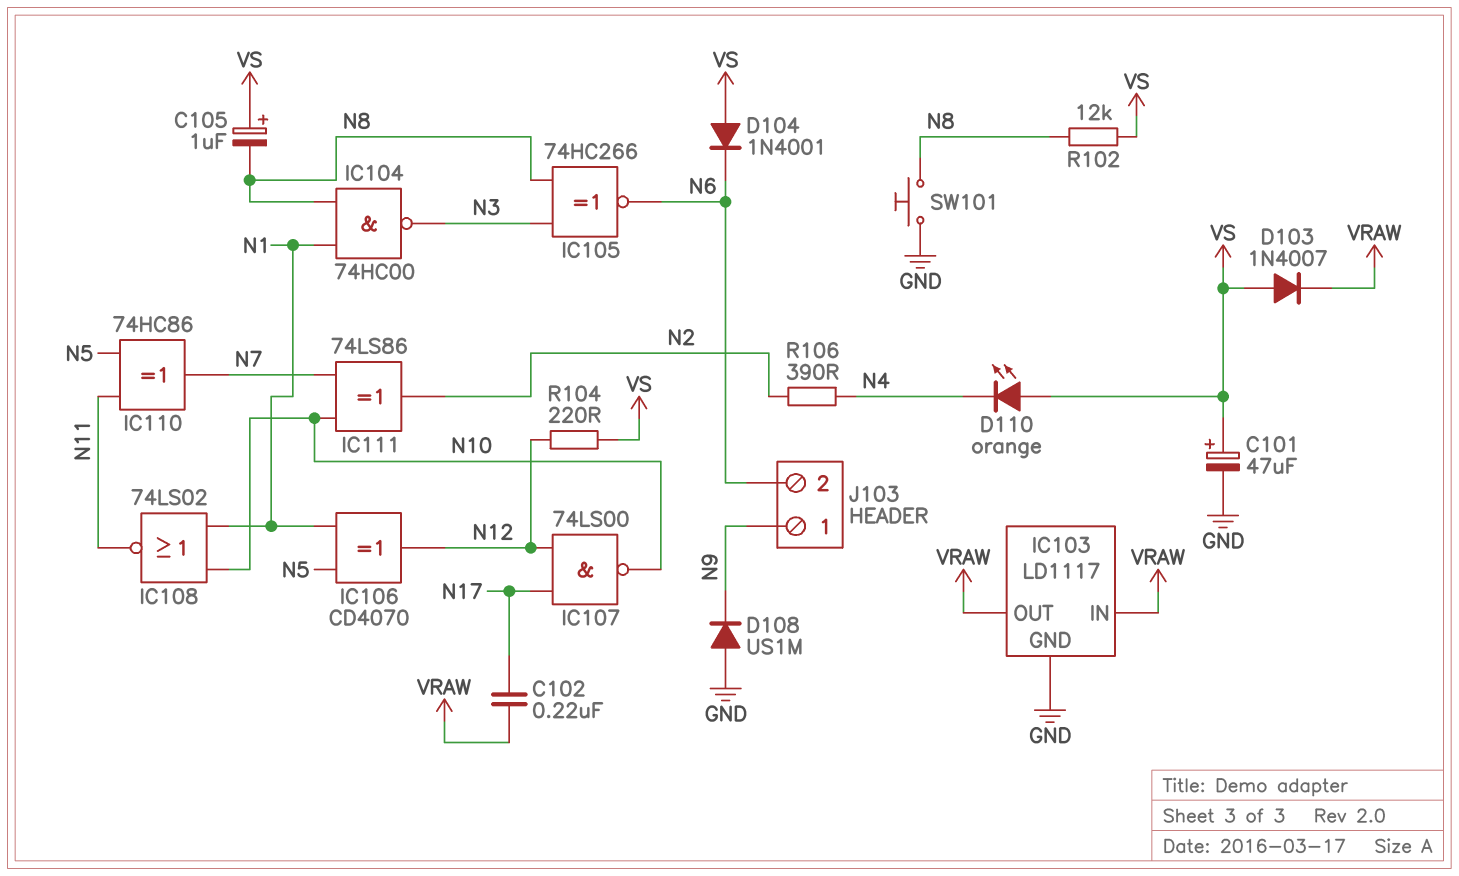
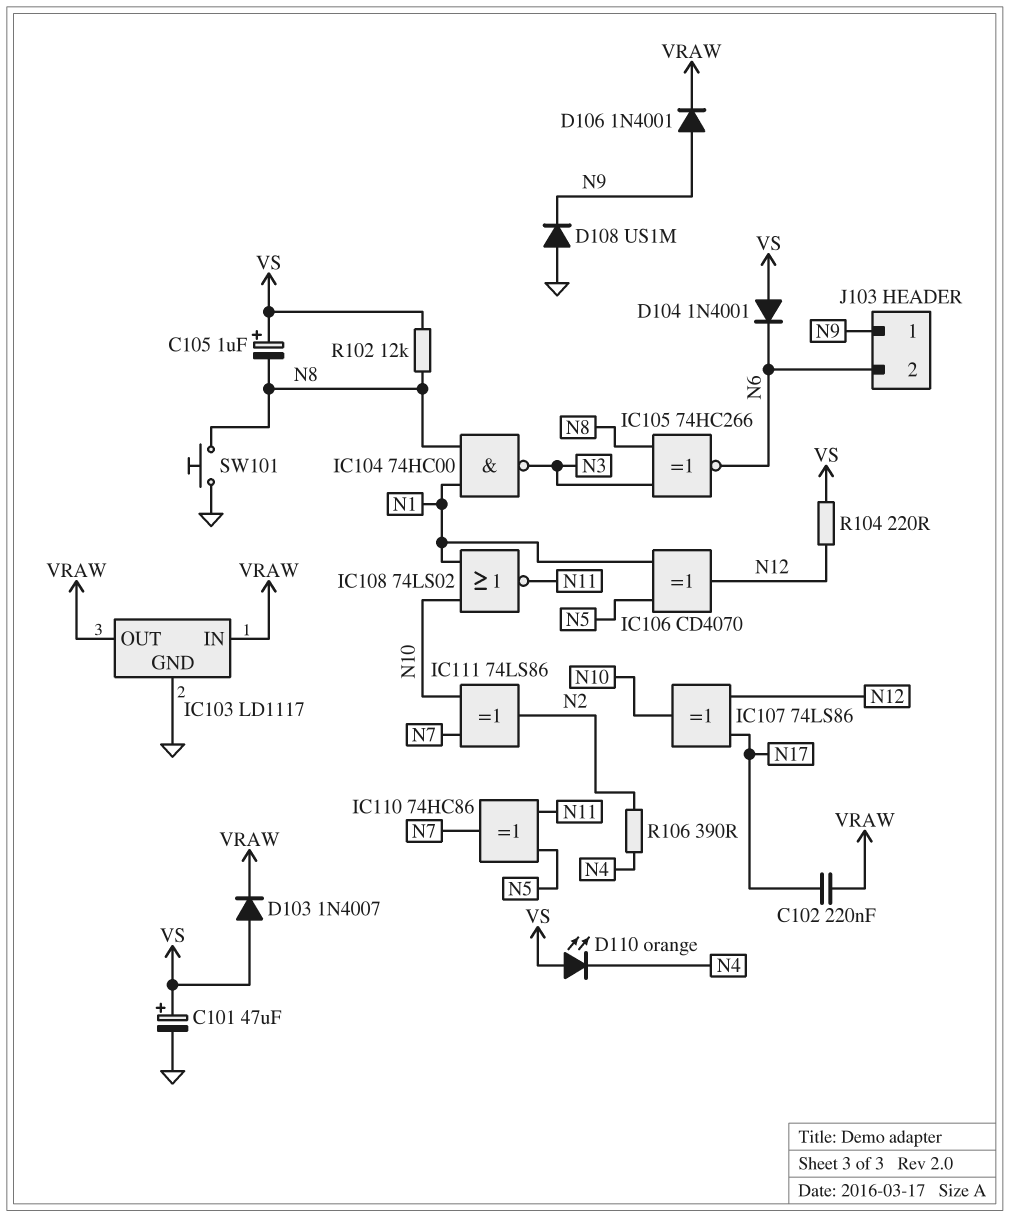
D106: none -> diode 1N4001 (A N9, K VRAW)
IC107: NAND 74LS00 (in N12, in N17, out N10) -> XOR 74LS86 (in N12, in N17, out N10)

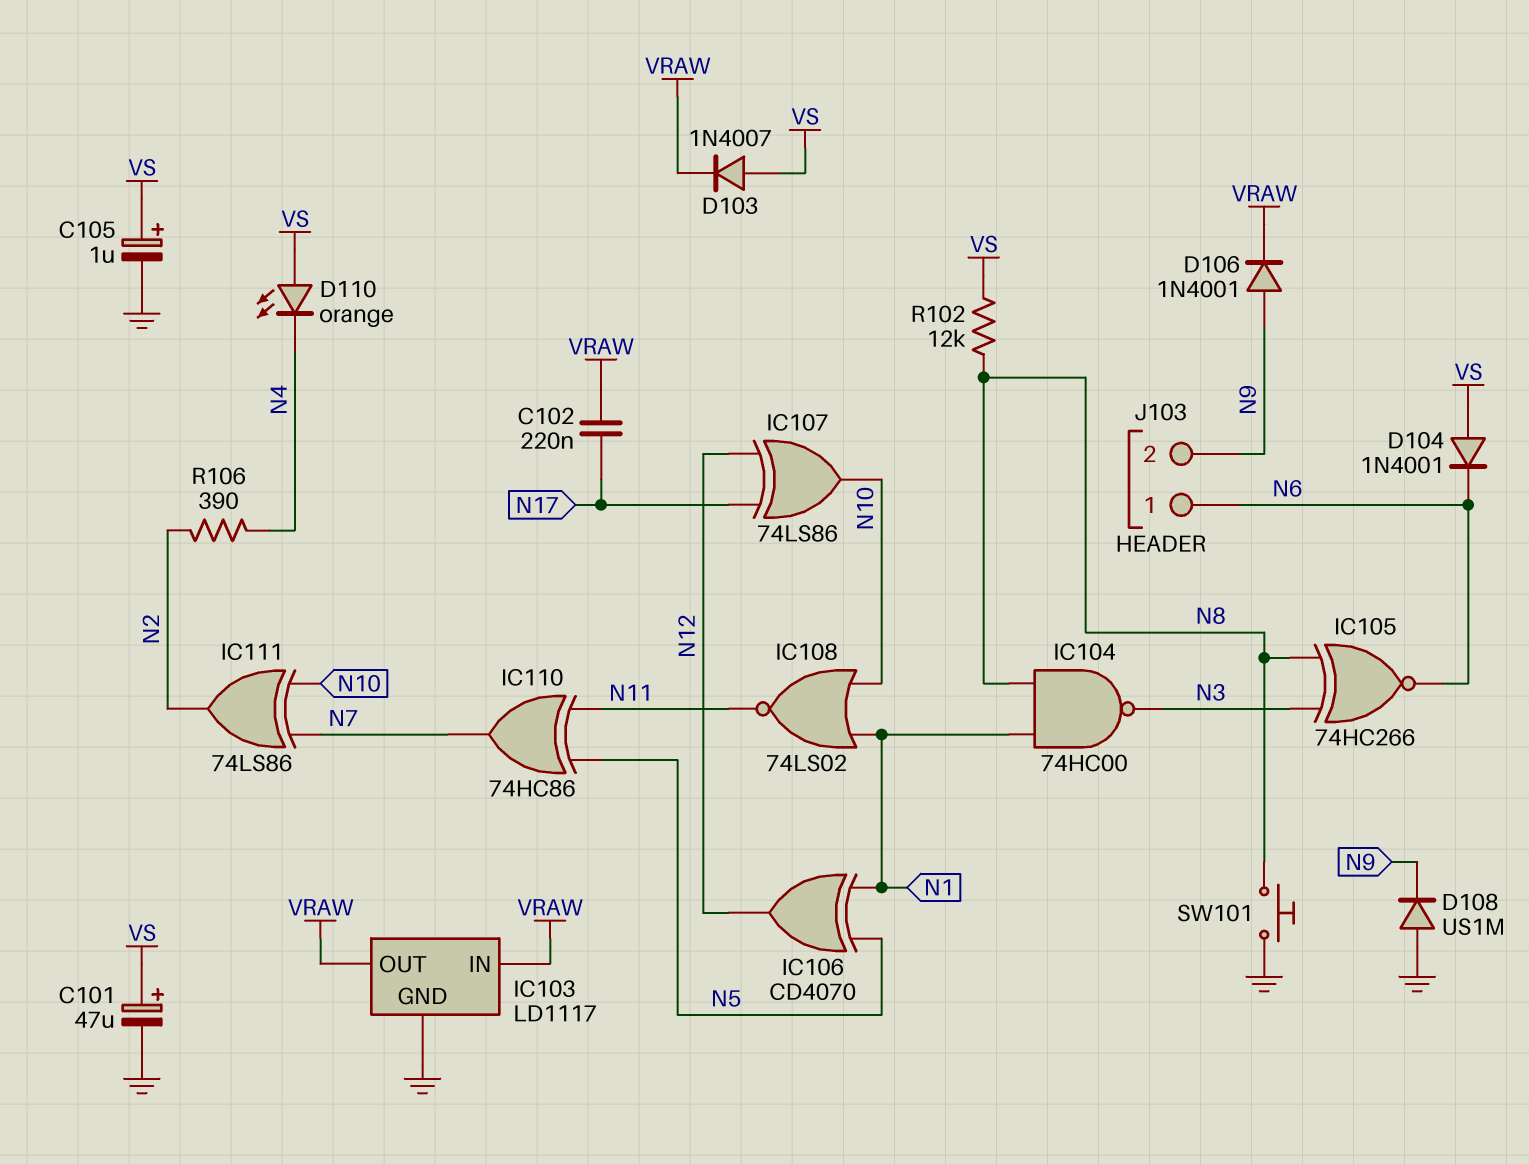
C105: 1uF (plus VS, minus N8) -> 1uF (plus VS, minus GND)
J103 pin 1: N9 -> N6
J103 pin 2: N6 -> N9
R104: 220 (N12, VS) -> none

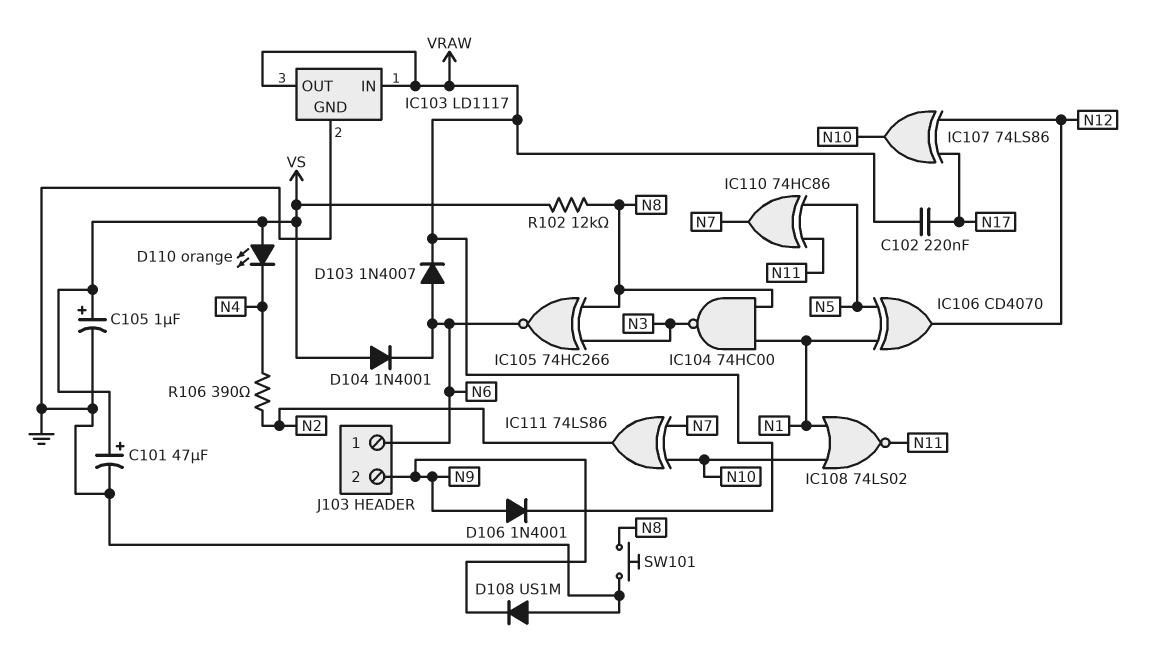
D103: diode 1N4007 (A VS, K VRAW) -> diode 1N4007 (A N6, K VRAW)

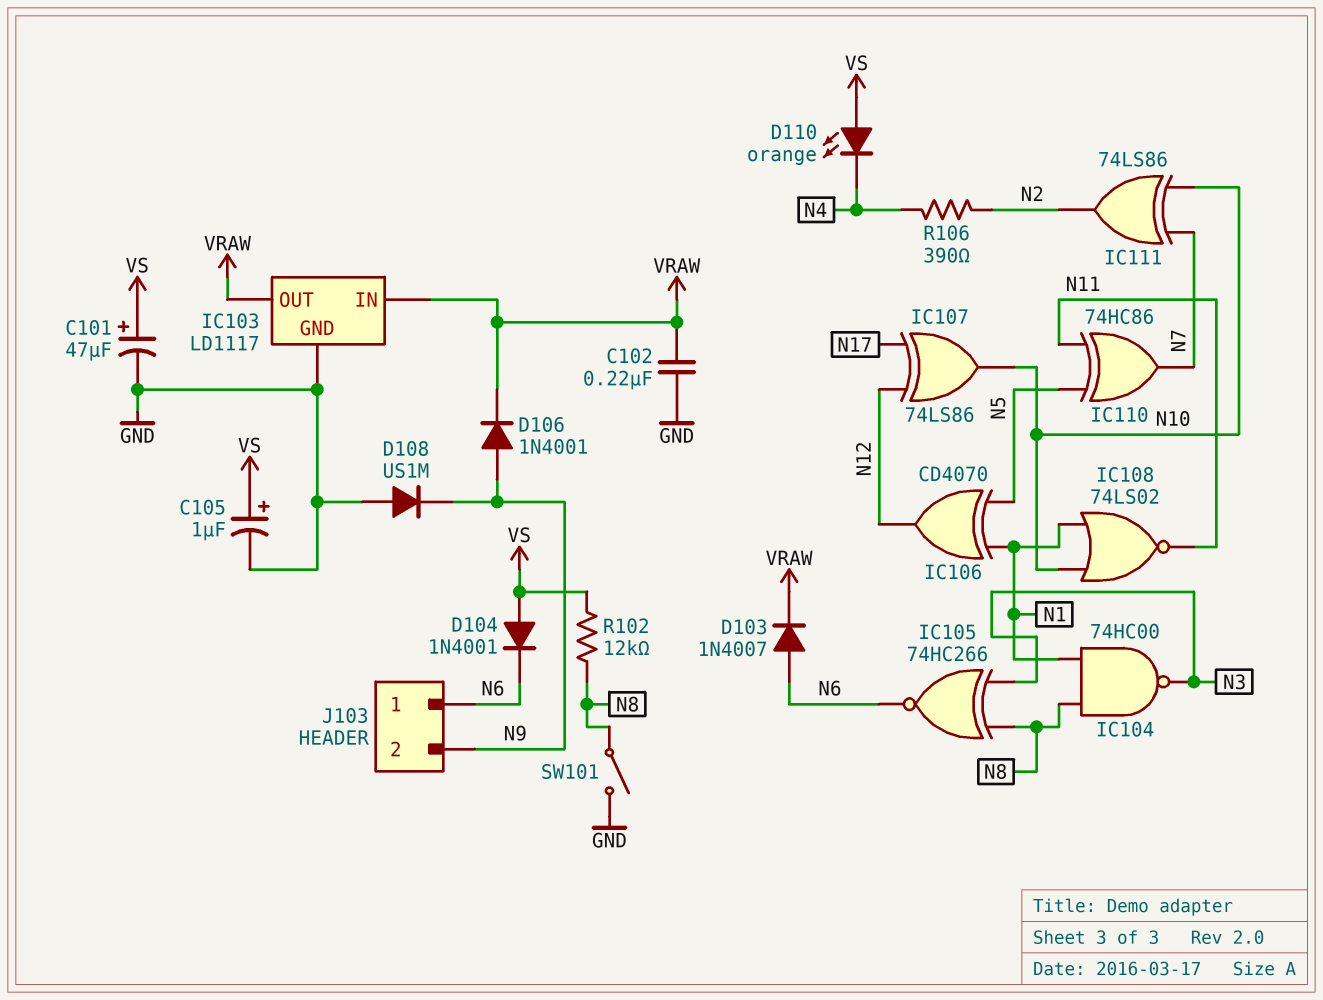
C102: 220nF (N17, VRAW) -> 220nF (GND, VRAW)
SW101: button (GND, N8) -> switch (GND, N8)

